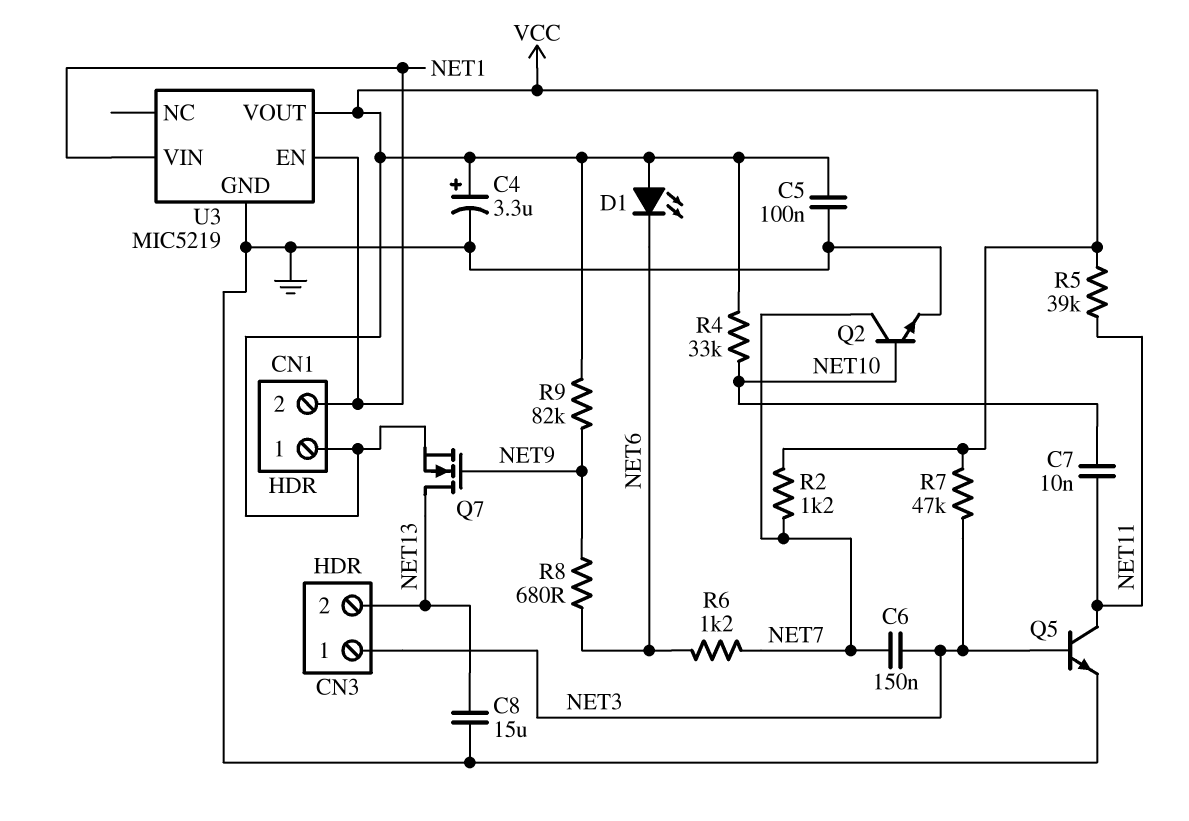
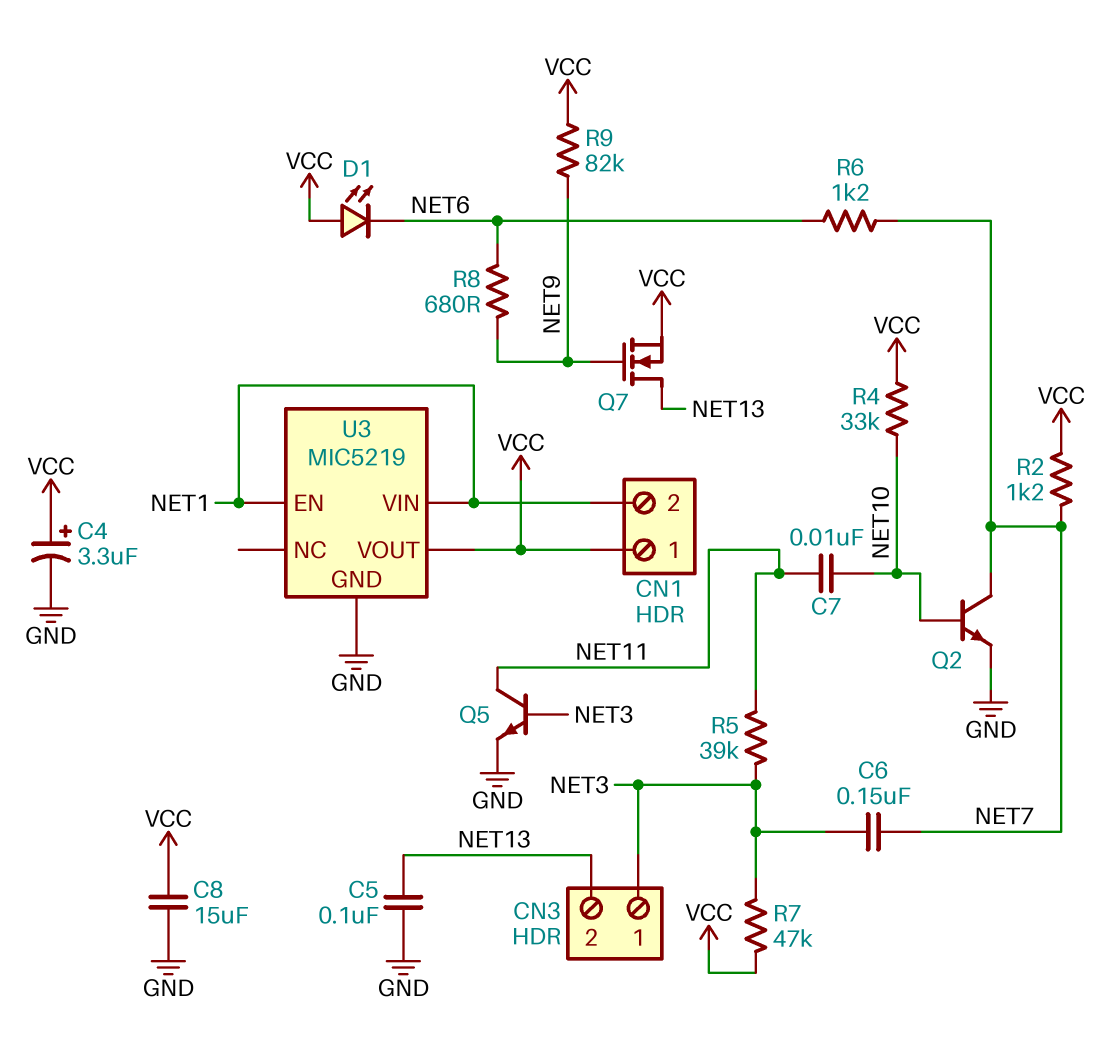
C5: 100nF (GND, VCC) -> 100nF (GND, NET13)
C8: 15uF (GND, NET13) -> 15uF (GND, VCC)
R5: 39k (NET11, VCC) -> 39k (NET3, NET11)

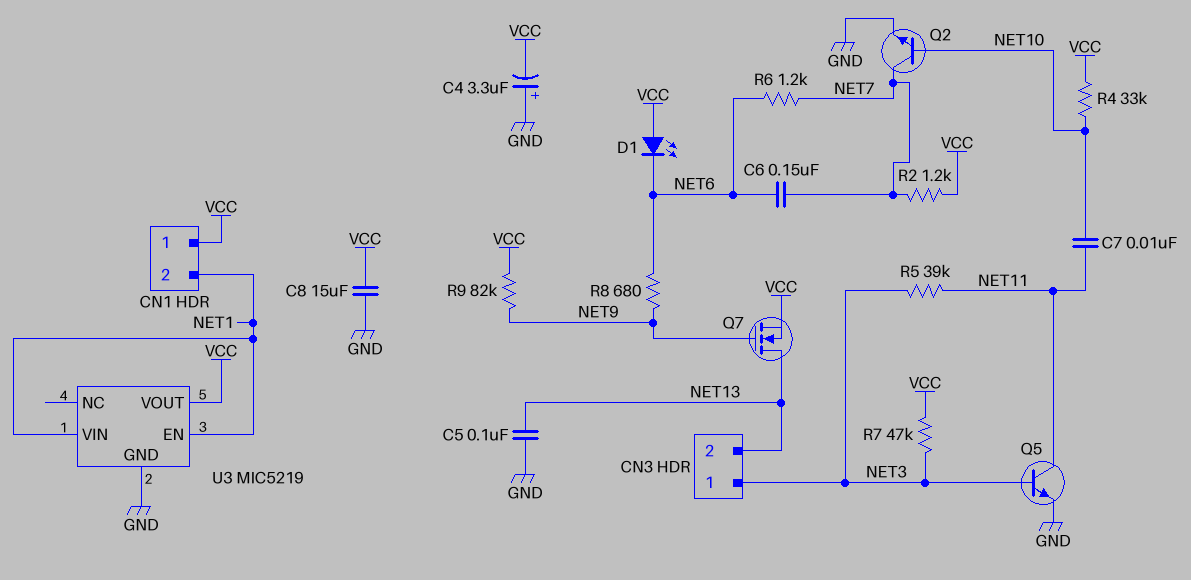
C4: 3.3uF (plus VCC, minus GND) -> 3.3uF (plus GND, minus VCC)
C6: 150nF (NET3, NET7) -> 150nF (NET6, NET7)

